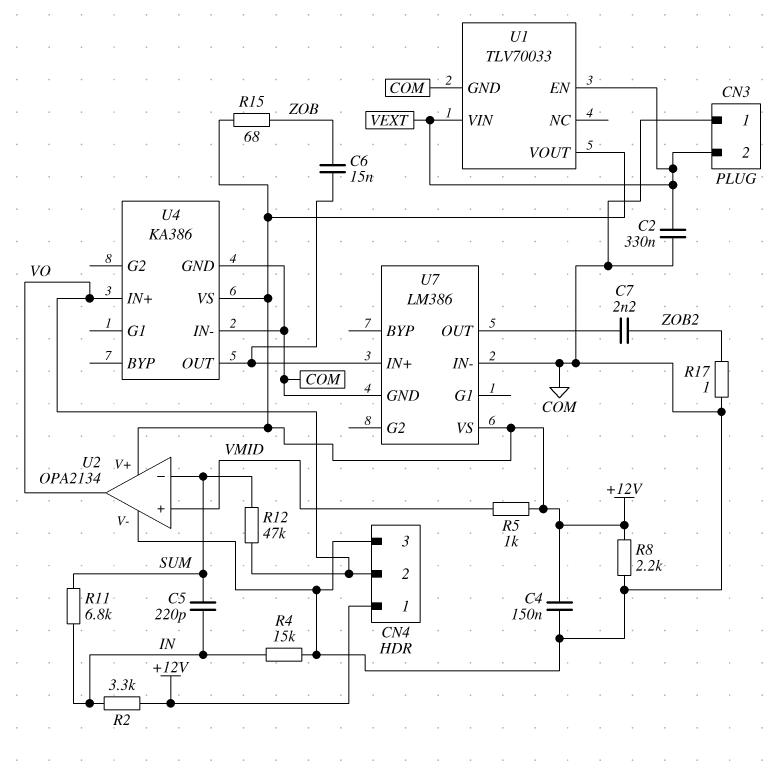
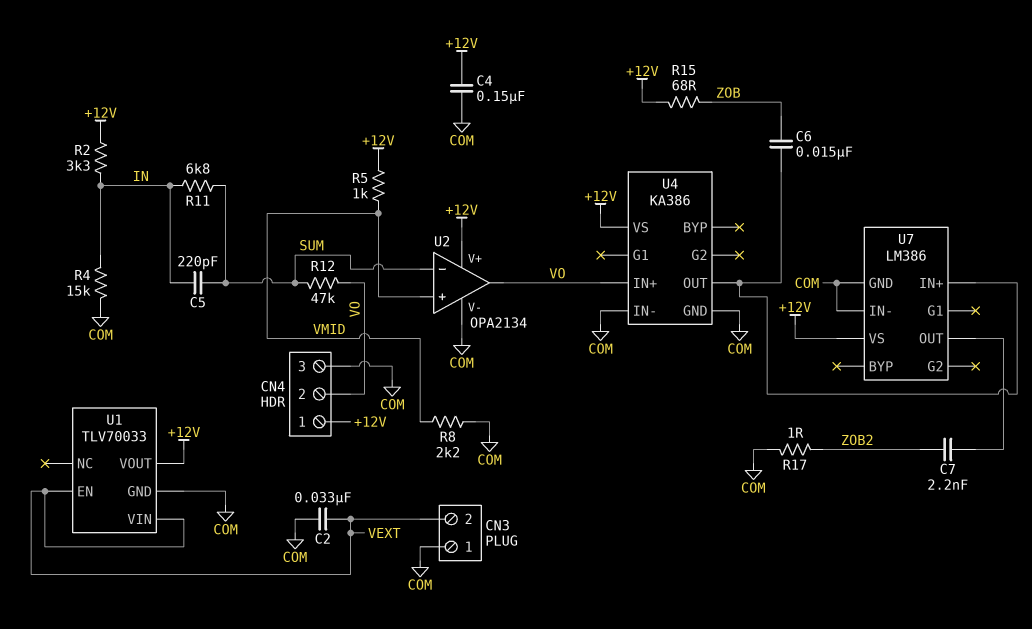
C2: 330nF (COM, VEXT) -> 33nF (COM, VEXT)
R8: 2.2k (+12V, COM) -> 2.2k (COM, VMID)

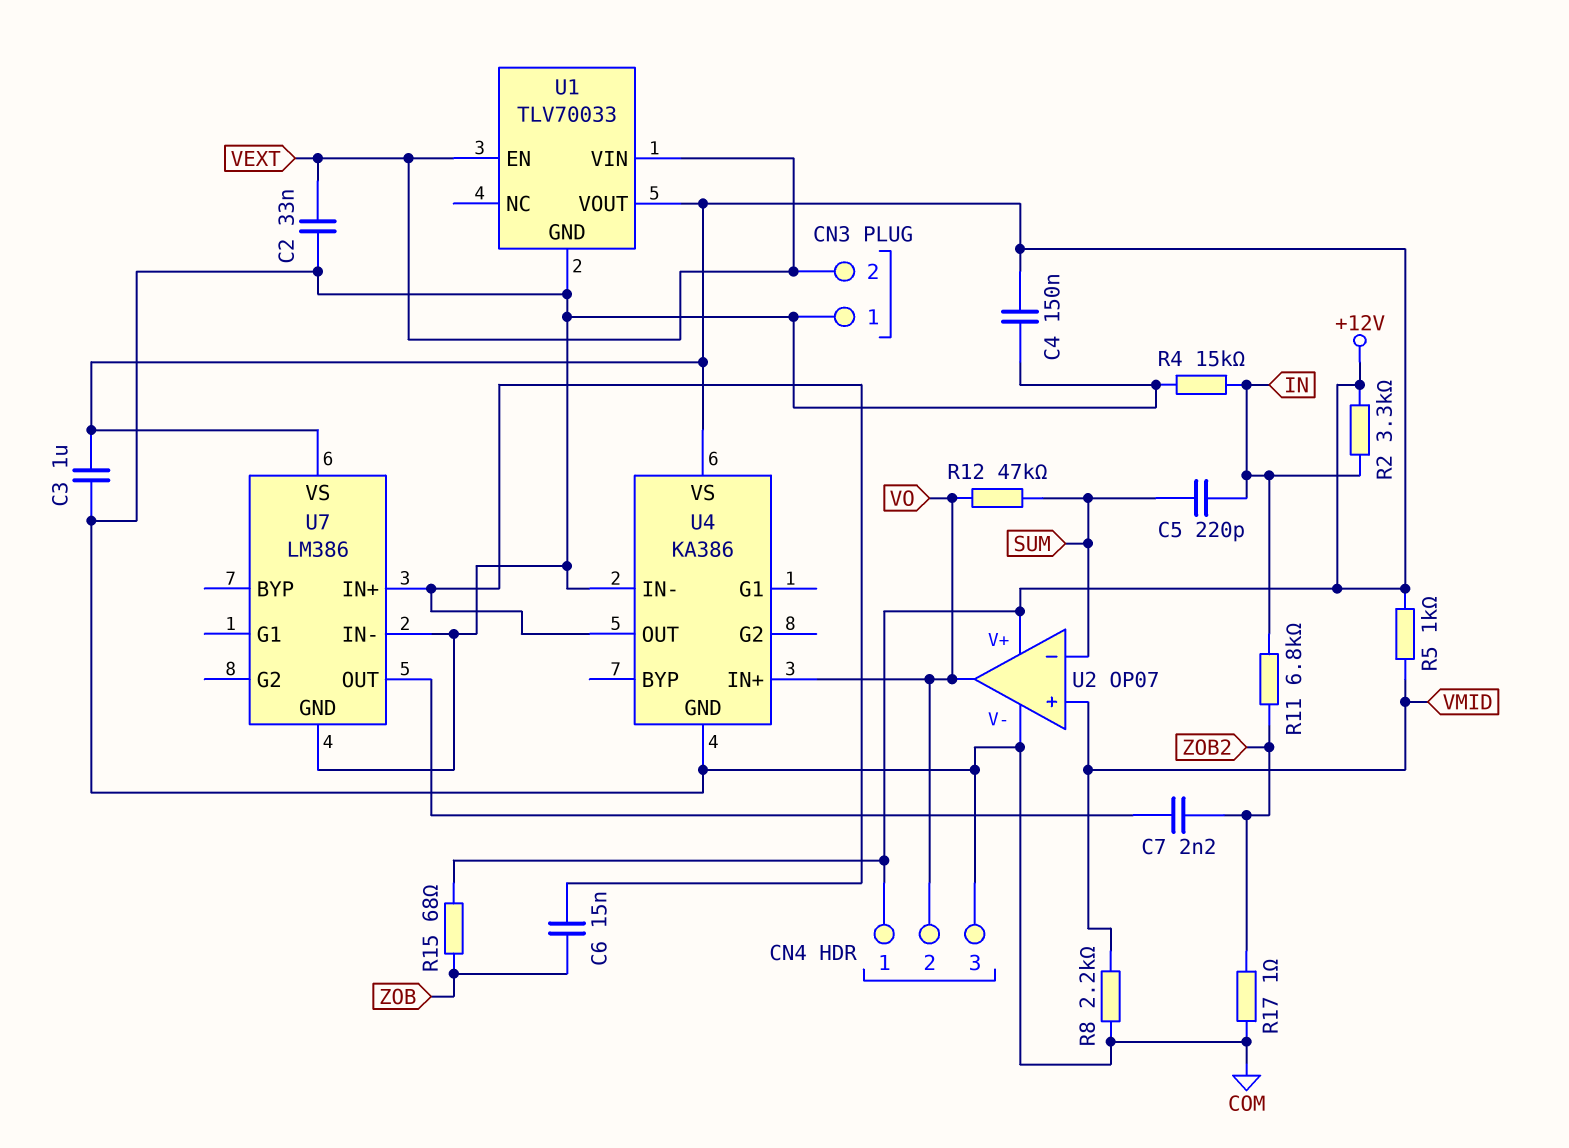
C3: none -> 1uF (+12V, COM)
R11: 6.8k (IN, SUM) -> 6.8k (IN, ZOB2)
U2: OPA2134 -> OP07

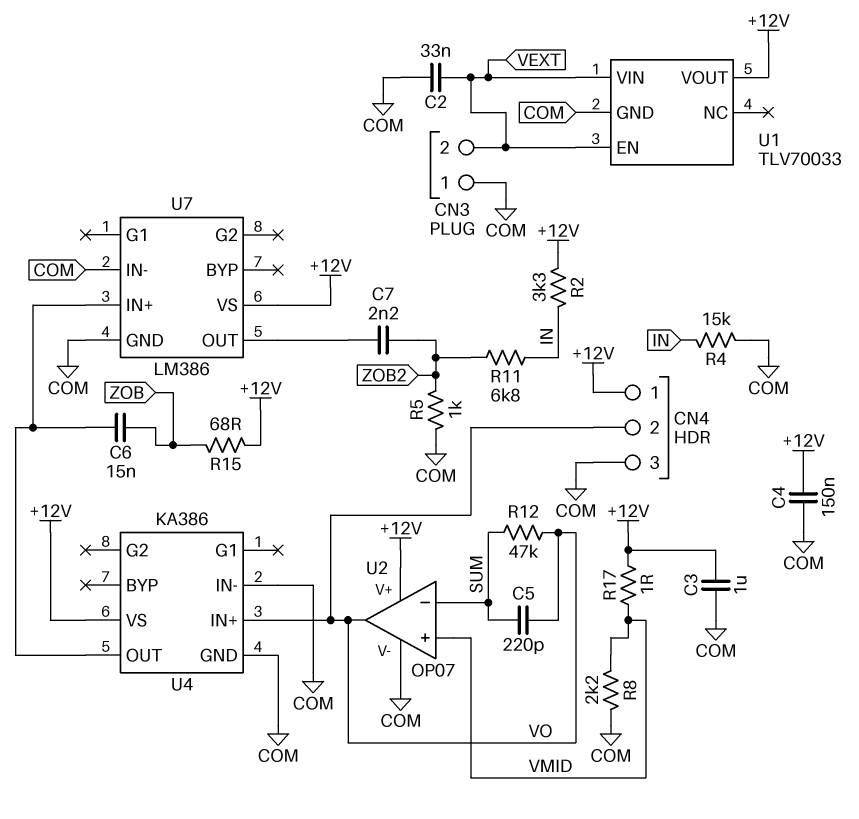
C5: 220pF (IN, SUM) -> 220pF (SUM, VO)
R5: 1k (+12V, VMID) -> 1k (COM, ZOB2)
R17: 1 (COM, ZOB2) -> 1 (+12V, VMID)

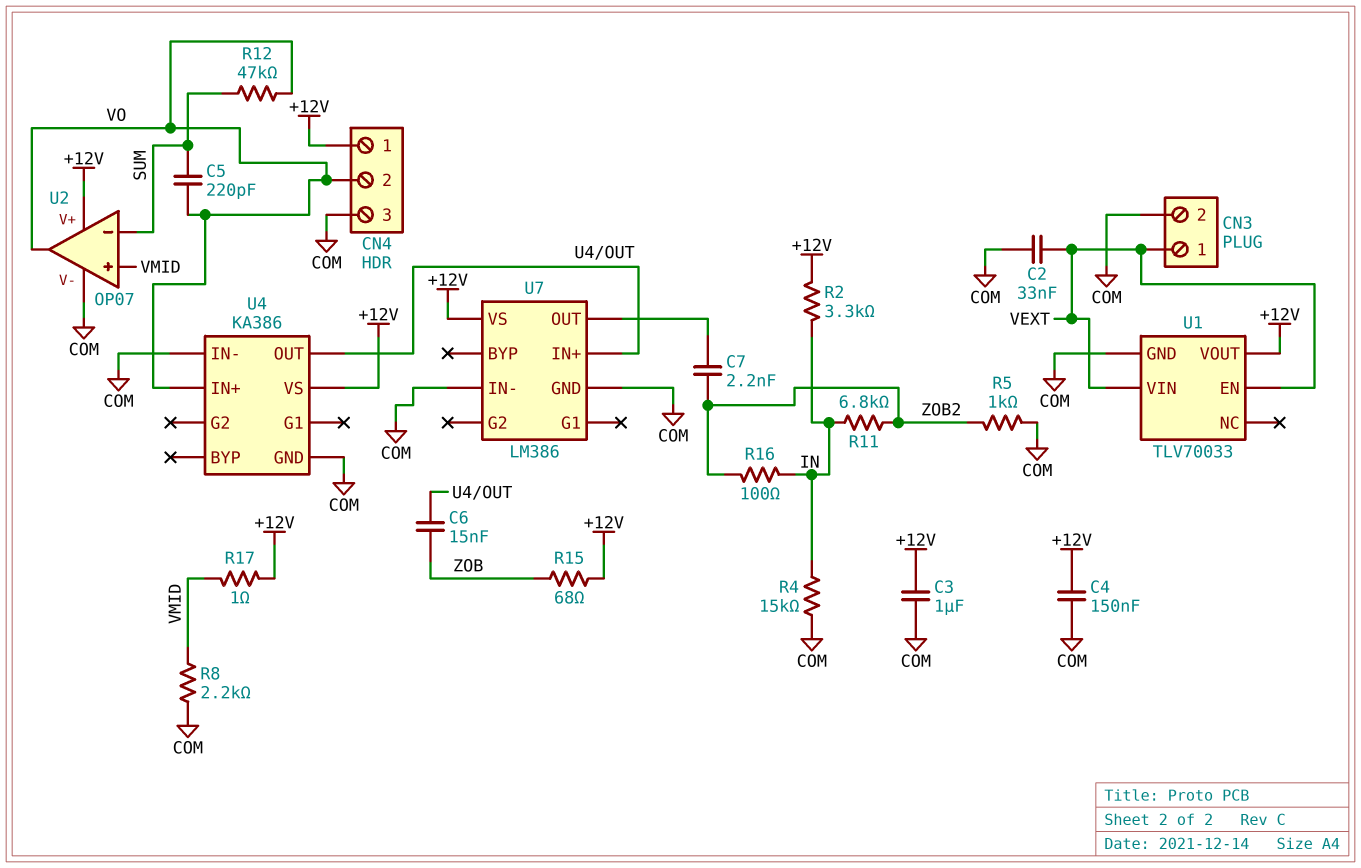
CN3 pin 1: COM -> VEXT
CN3 pin 2: VEXT -> COM
R16: none -> 100 (IN, ZOB2)

